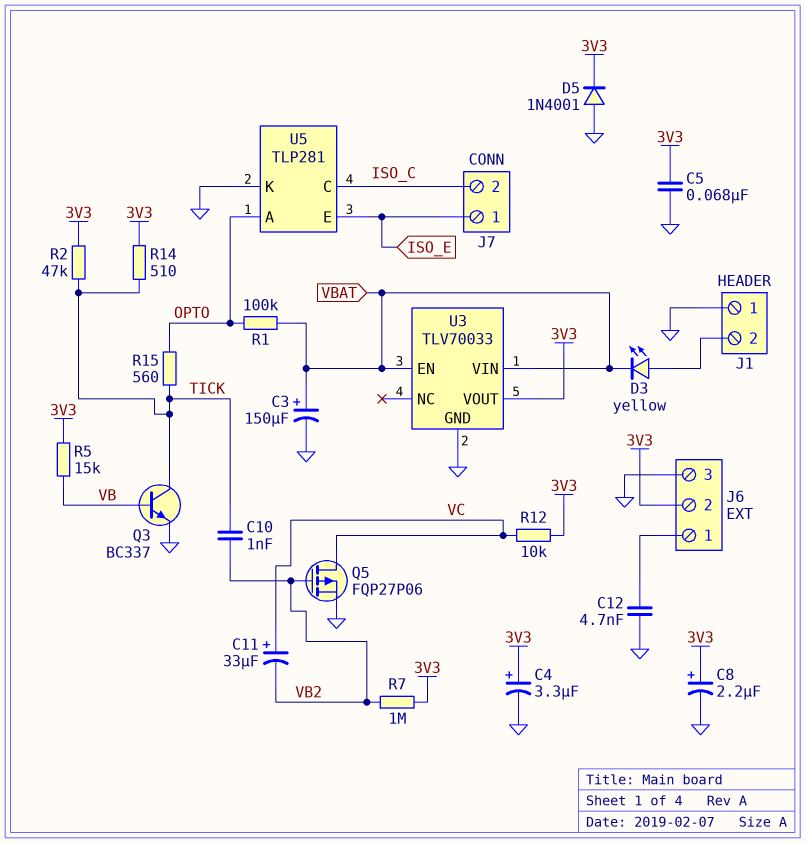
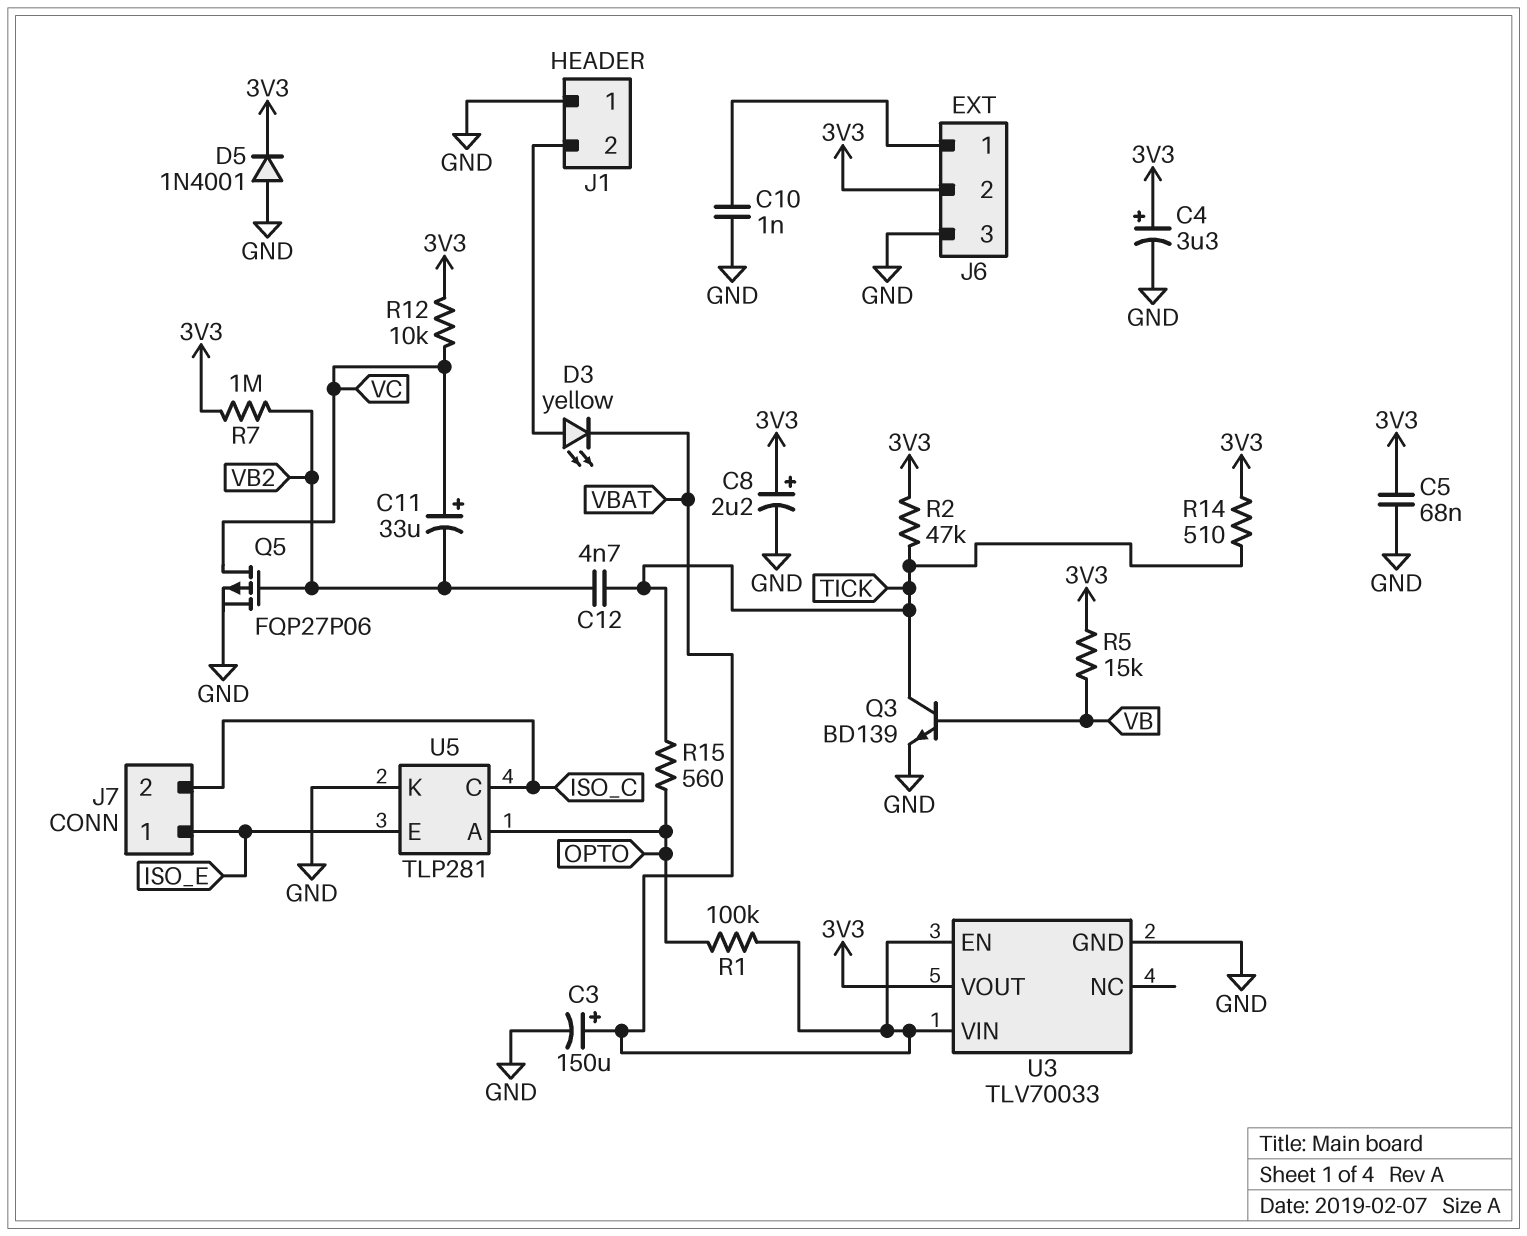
C10: 1nF (TICK, VB2) -> 1nF (GND, J6/1)
C12: 4.7nF (GND, J6/1) -> 4.7nF (TICK, VB2)
Q3: NPN BC337 (B VB, C TICK, E GND) -> NPN BD139 (B VB, C TICK, E GND)

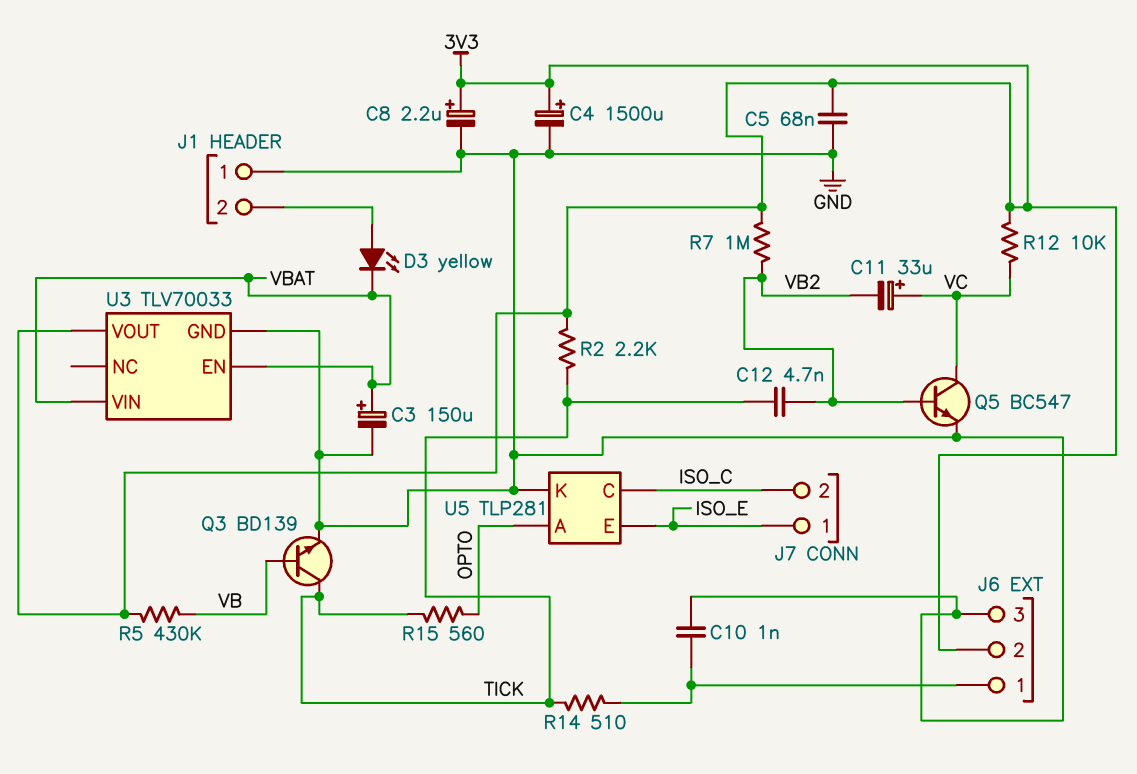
C4: 3.3uF (plus 3V3, minus GND) -> 1500uF (plus 3V3, minus GND)
D5: diode 1N4001 (A GND, K 3V3) -> none
Q5: PMOS FQP27P06 (G VB2, D VC, S GND) -> NPN BC547 (B VB2, C VC, E GND)
R1: 100k (OPTO, VBAT) -> none
R2: 47k (3V3, TICK) -> 2.2k (3V3, TICK)
R5: 15k (3V3, VB) -> 430k (3V3, VB)
R14: 510 (3V3, TICK) -> 510 (J6/1, TICK)

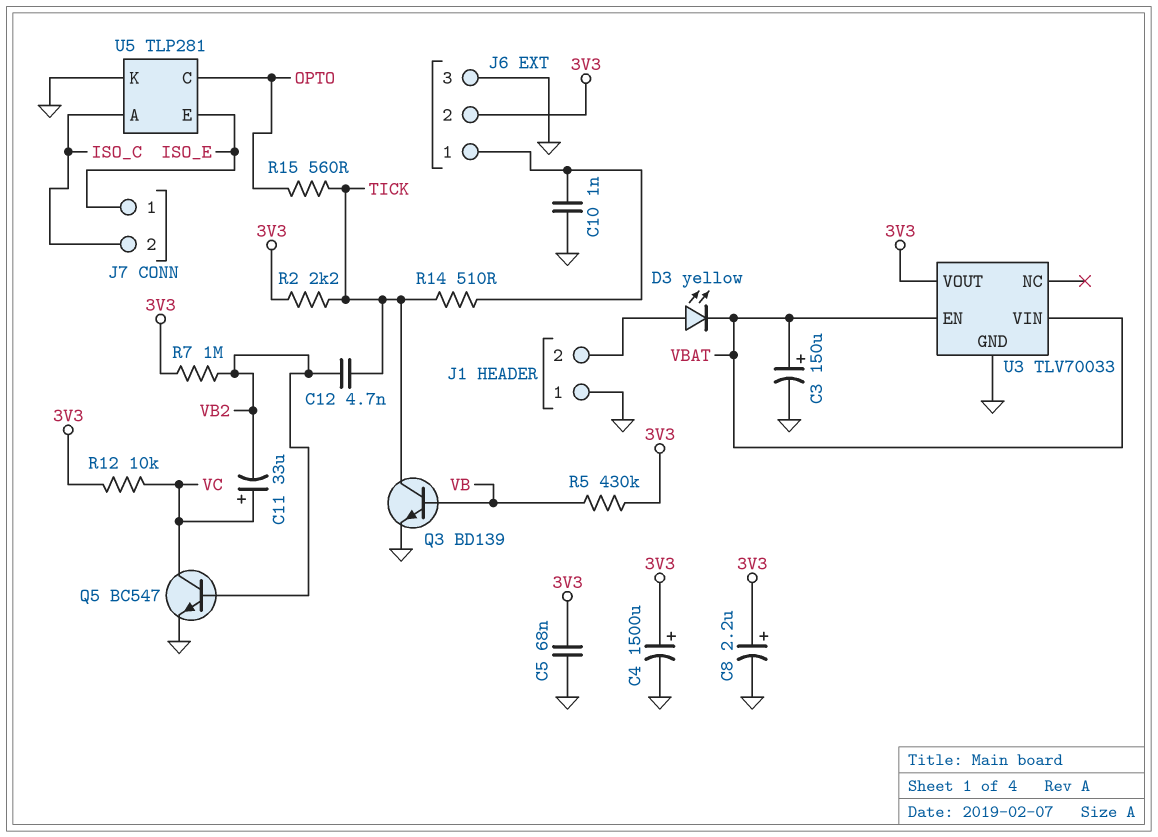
U5 pin A: OPTO -> ISO_C
U5 pin C: ISO_C -> OPTO

